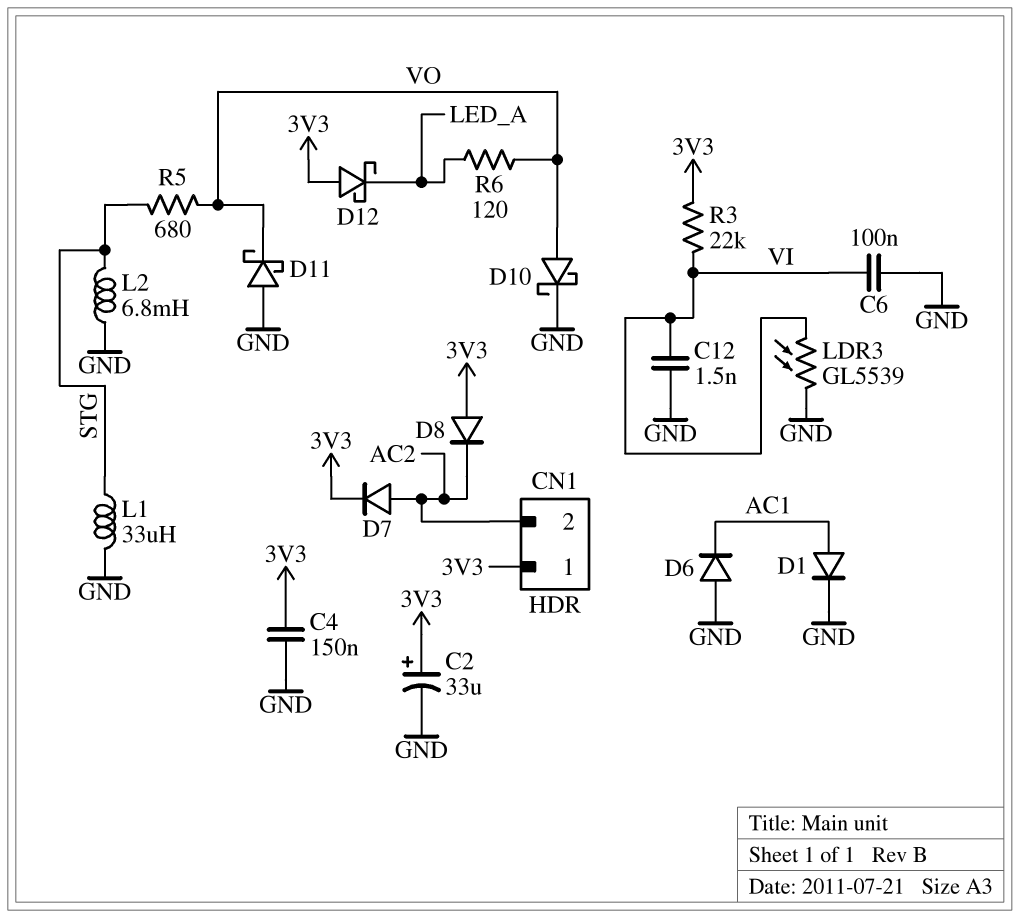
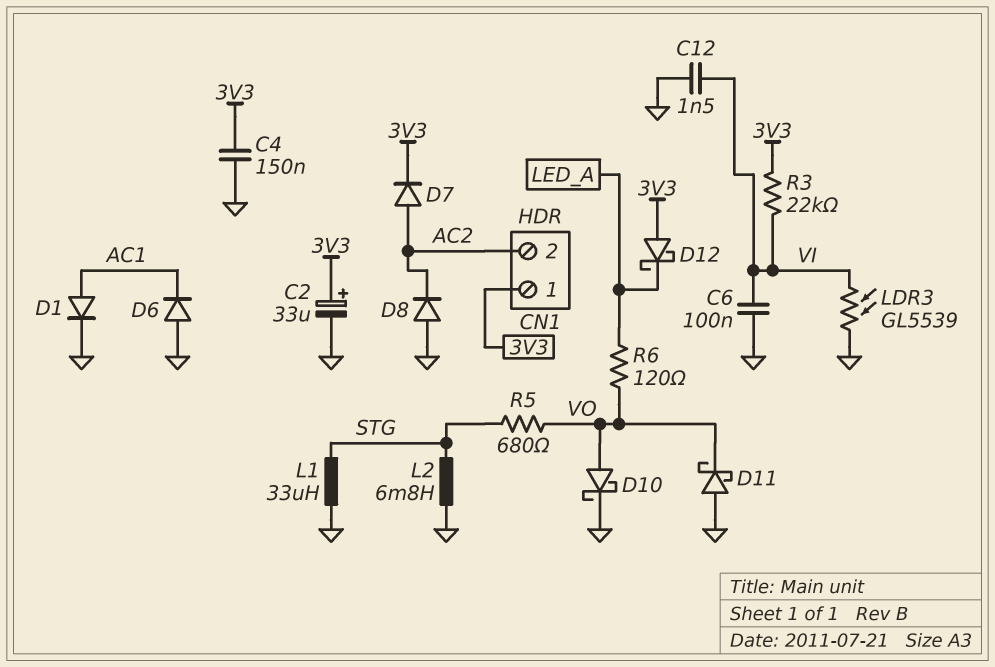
D8: diode (A 3V3, K AC2) -> diode (A GND, K AC2)

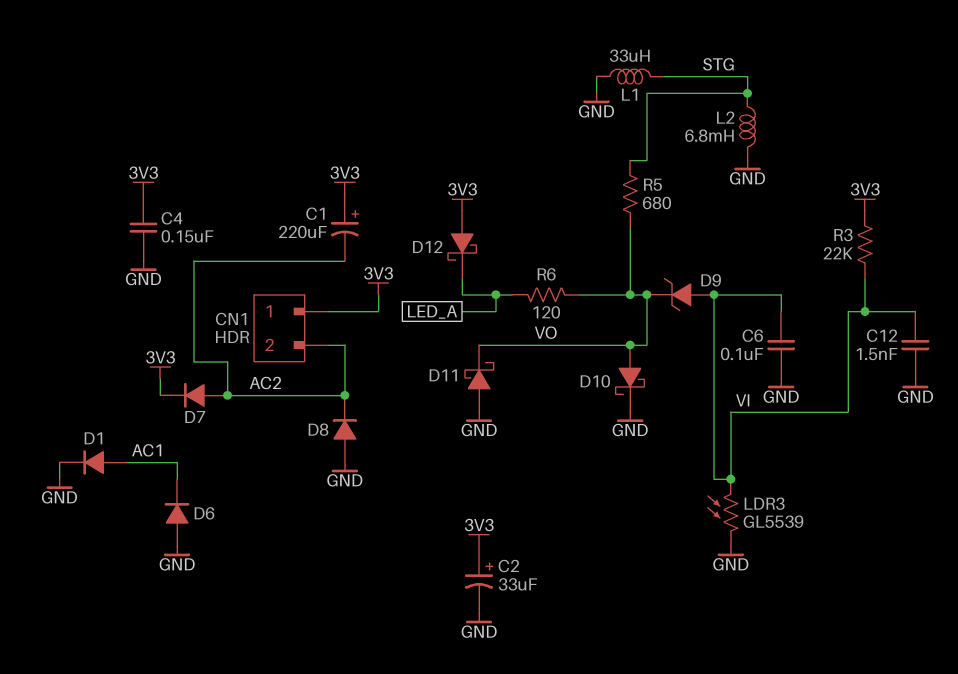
C1: none -> 220uF (plus 3V3, minus AC2)
D9: none -> zener (A VI, K VO)

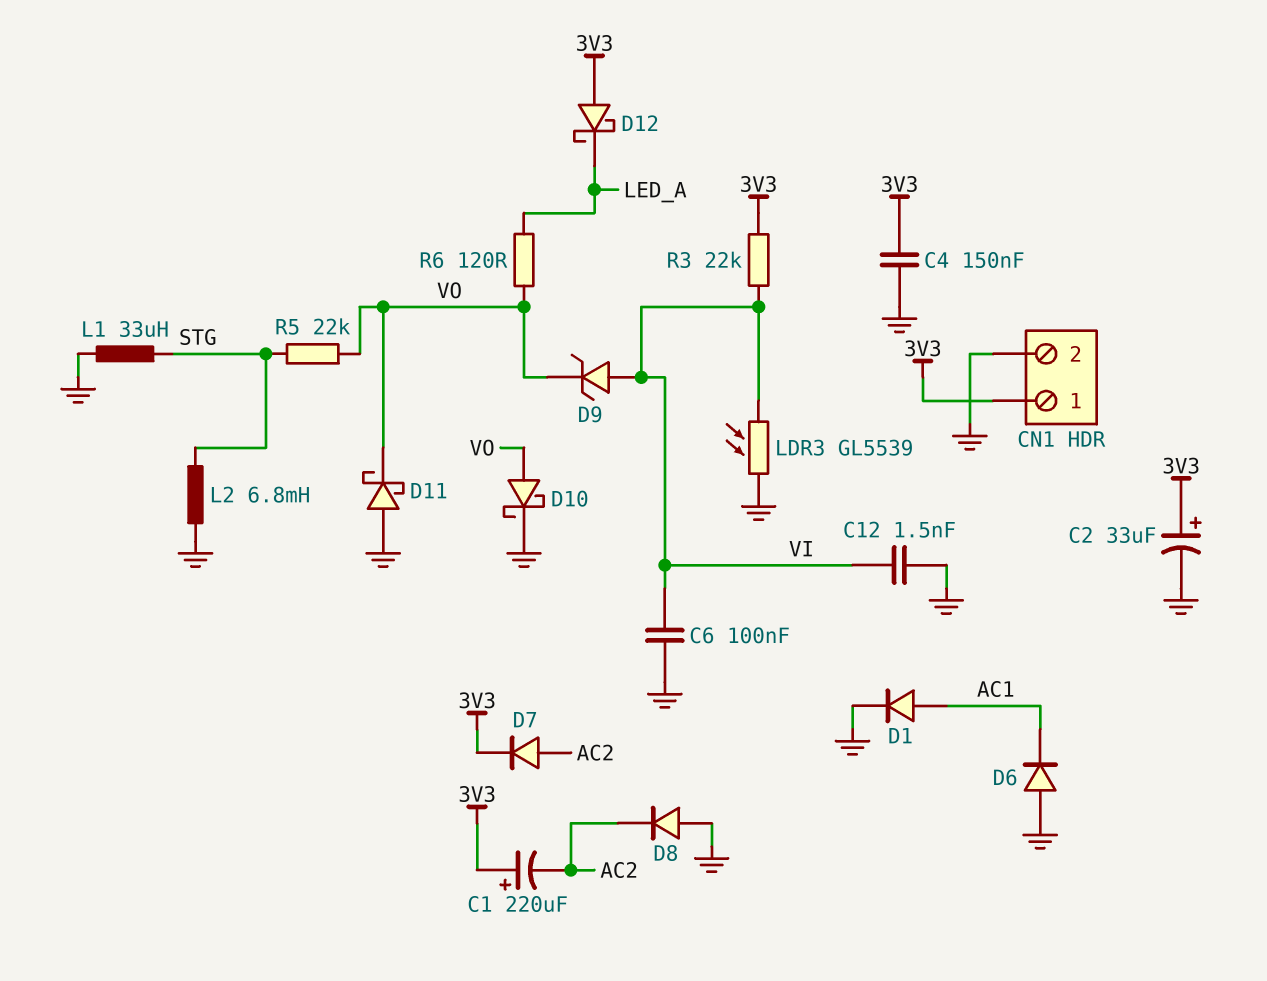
CN1 pin 2: AC2 -> GND
R5: 680 (STG, VO) -> 22k (STG, VO)

